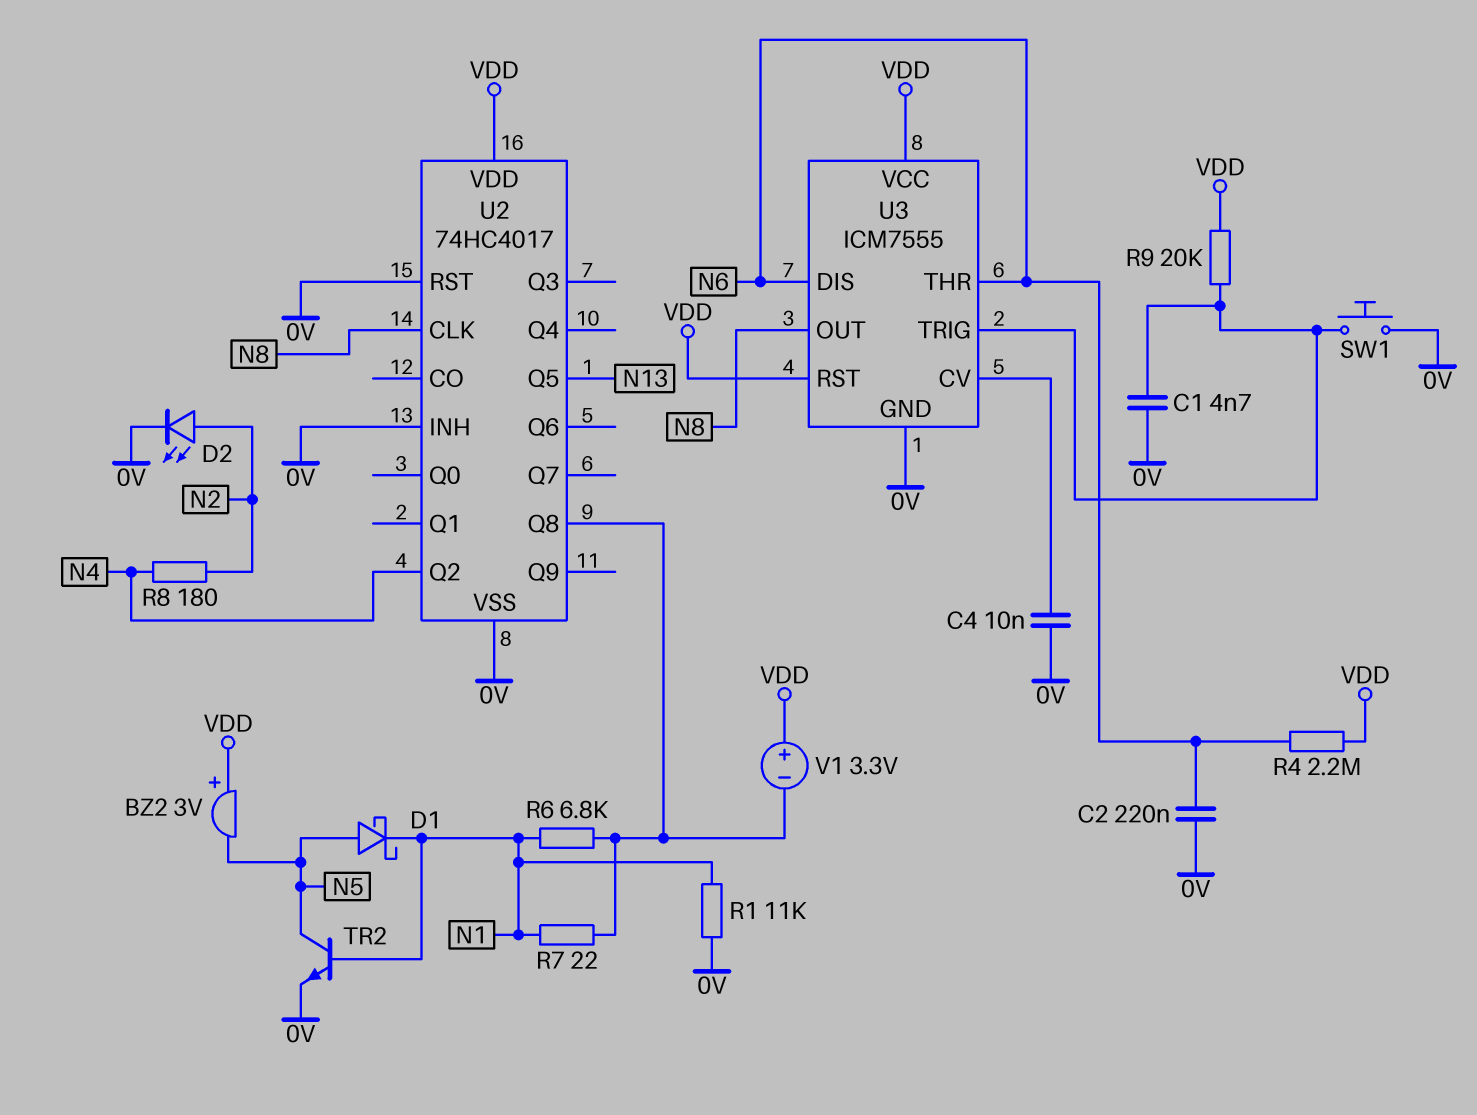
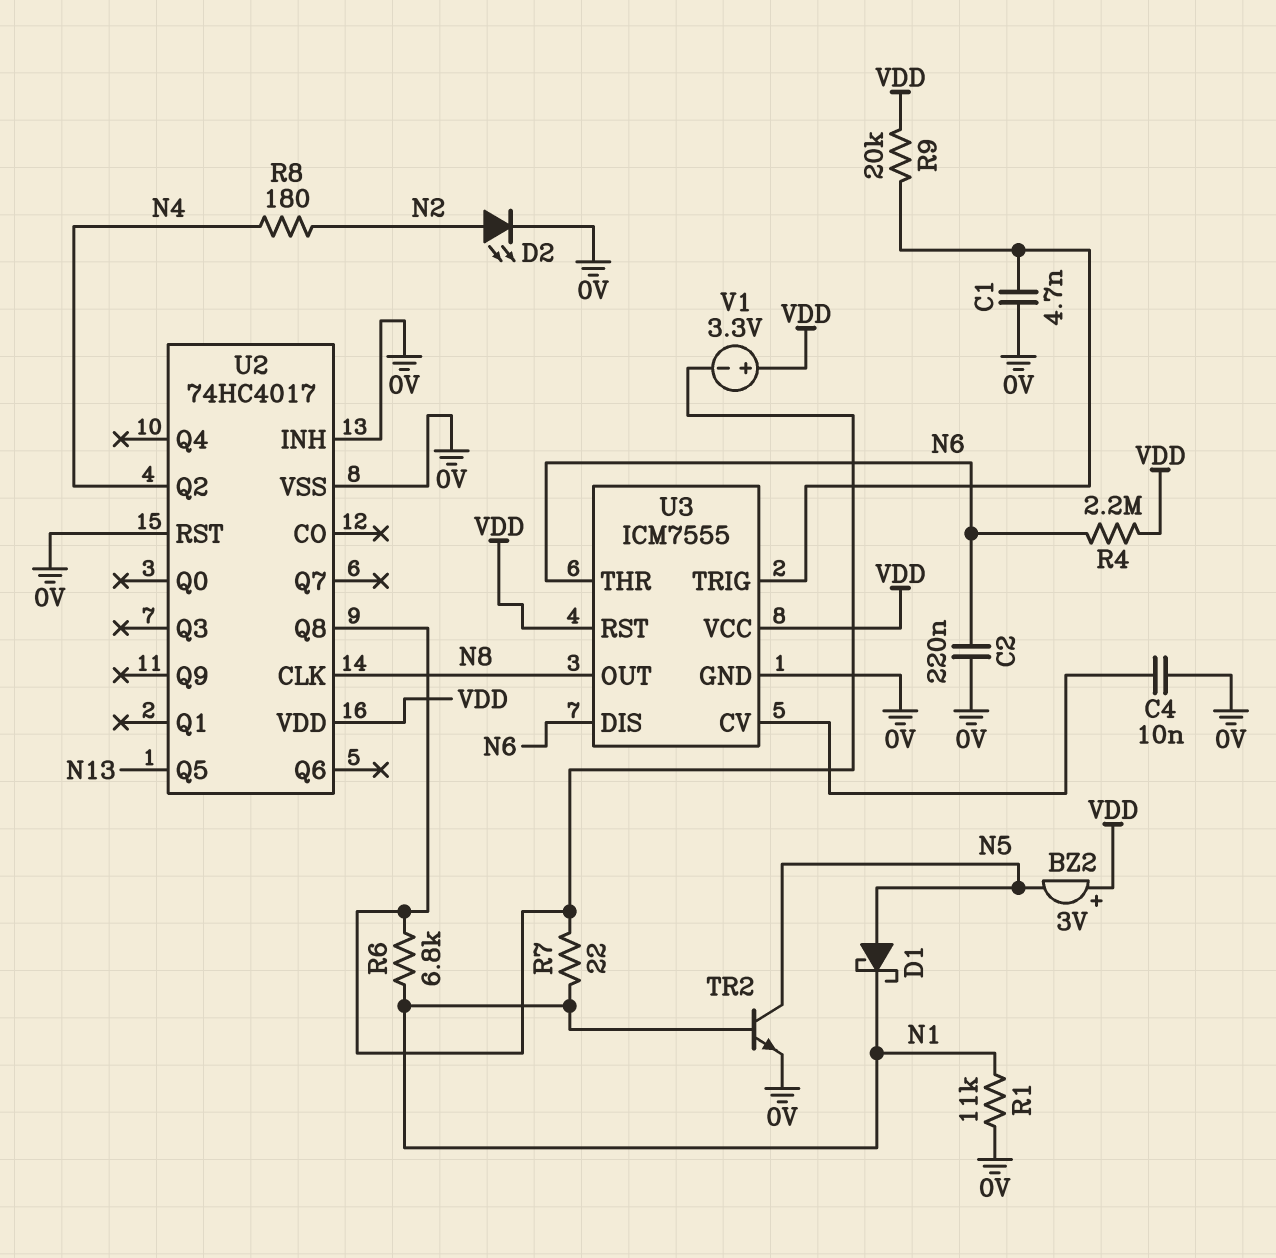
SW1: button (0V, U3/TRIG) -> none

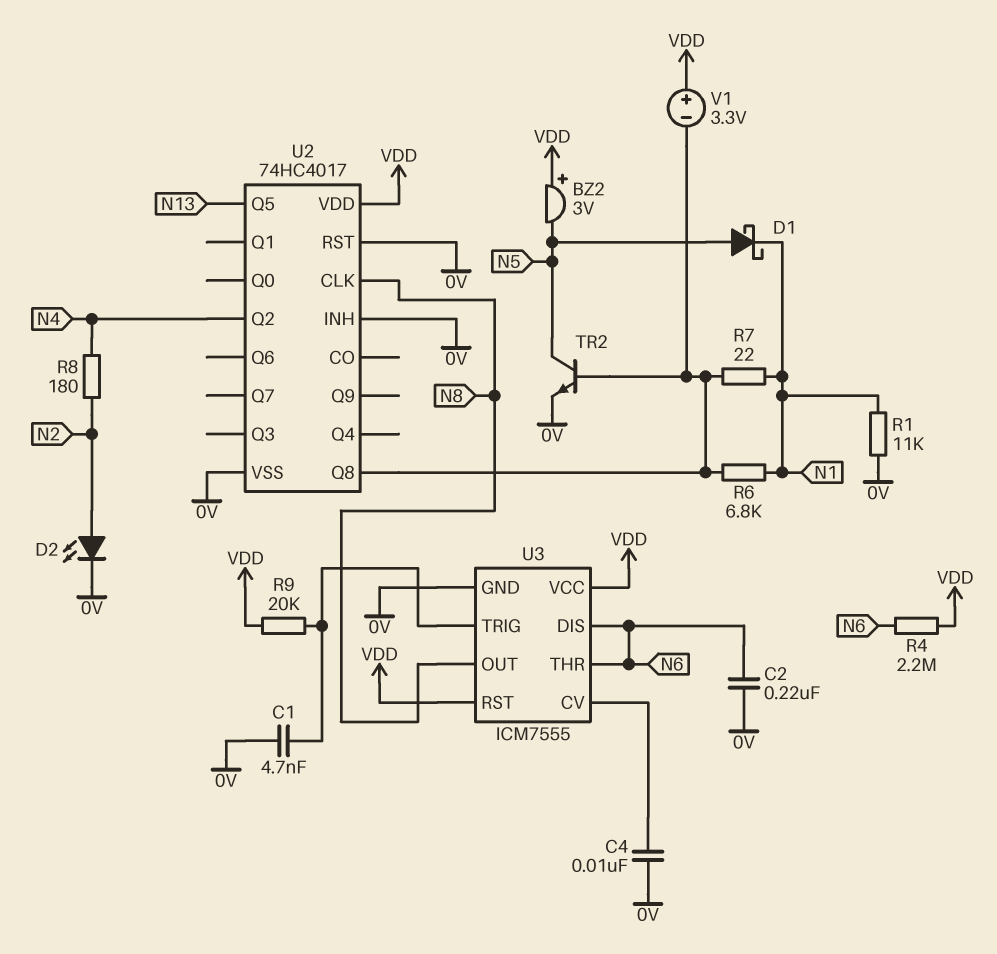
TR2: NPN (B N1, C N5, E 0V) -> NPN (B U2/Q8, C N5, E 0V)

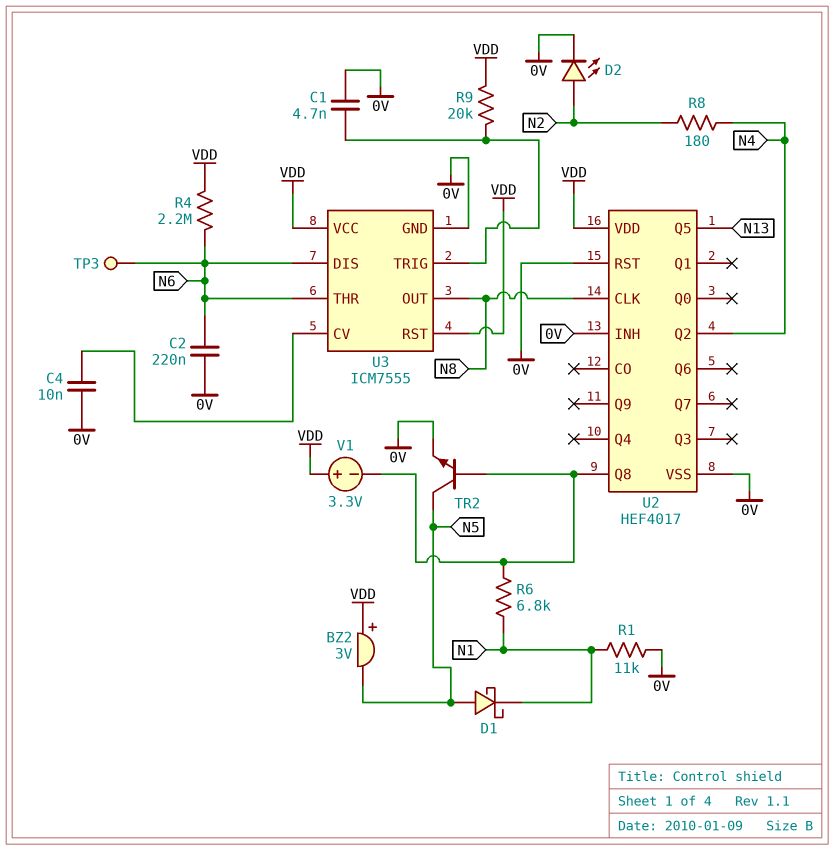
R7: 22 (N1, U2/Q8) -> none
TP3: none -> test point (N6)
U2: 74HC4017 -> HEF4017

